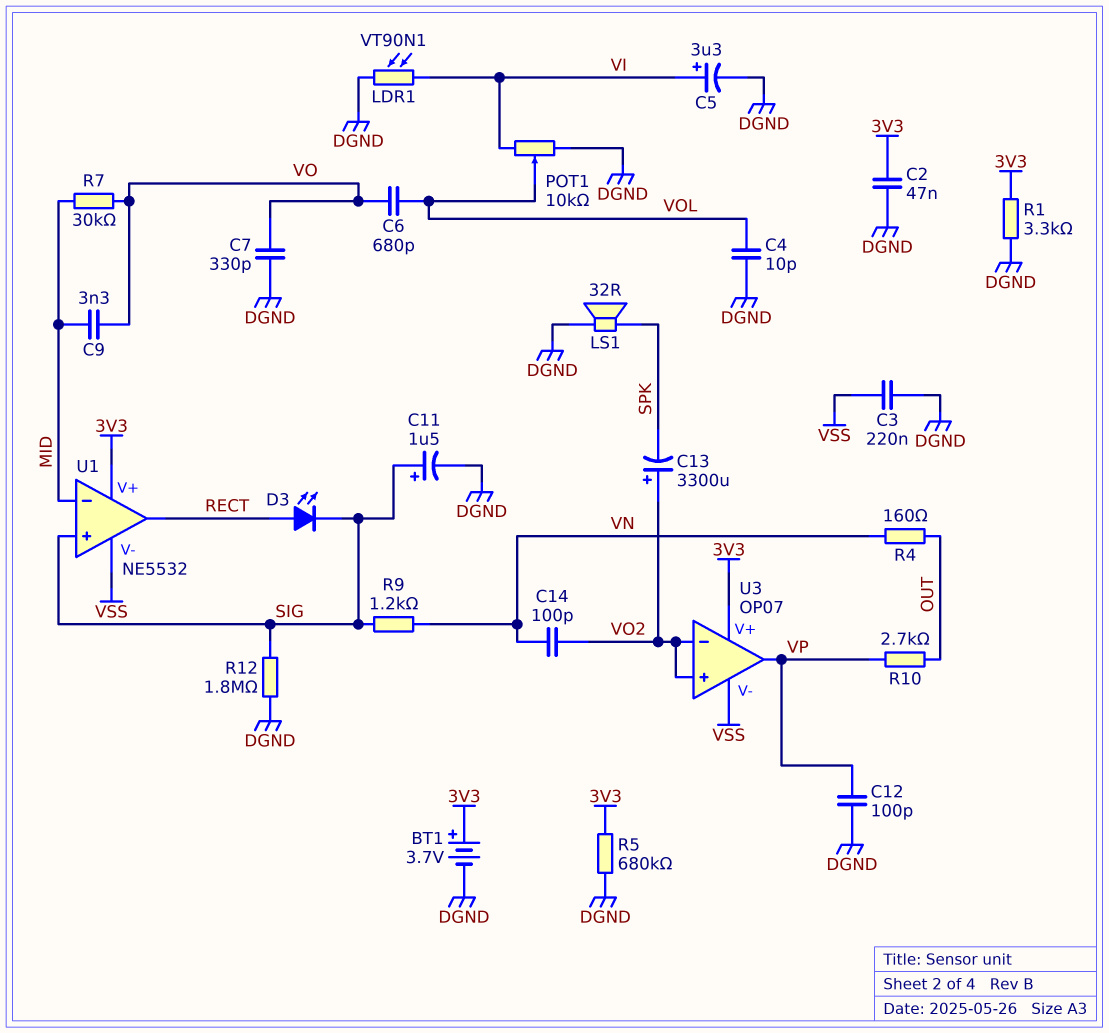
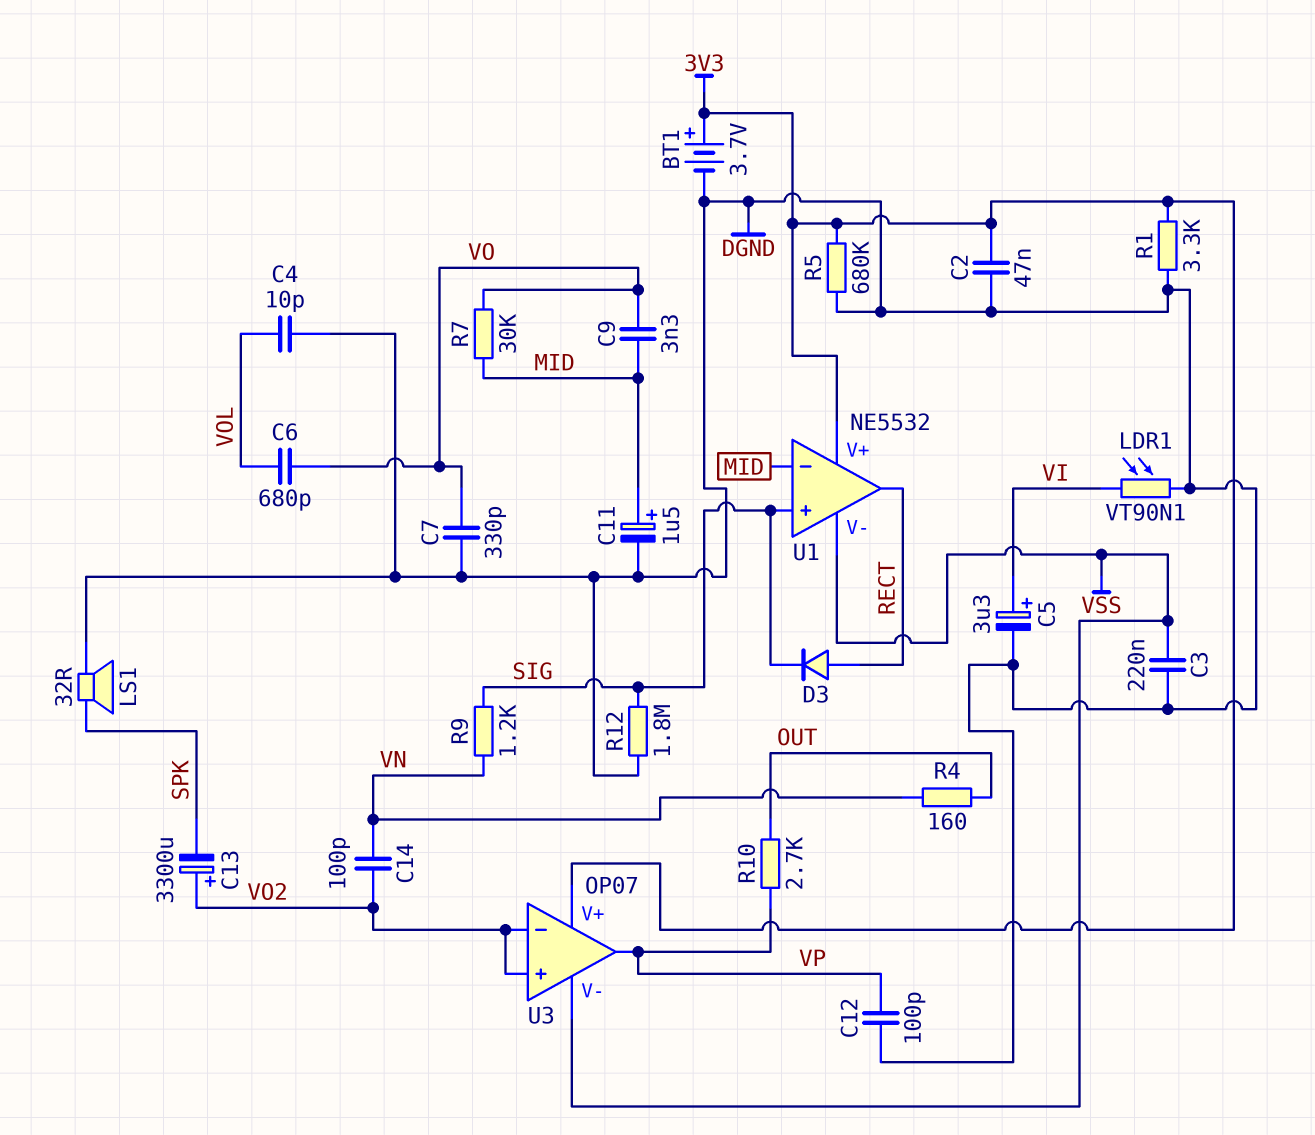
C11: 1.5uF (plus SIG, minus DGND) -> 1.5uF (plus MID, minus DGND)
D3: LED (A RECT, K SIG) -> diode (A RECT, K SIG)
POT1: 10k (DGND, VI, wiper VOL) -> none

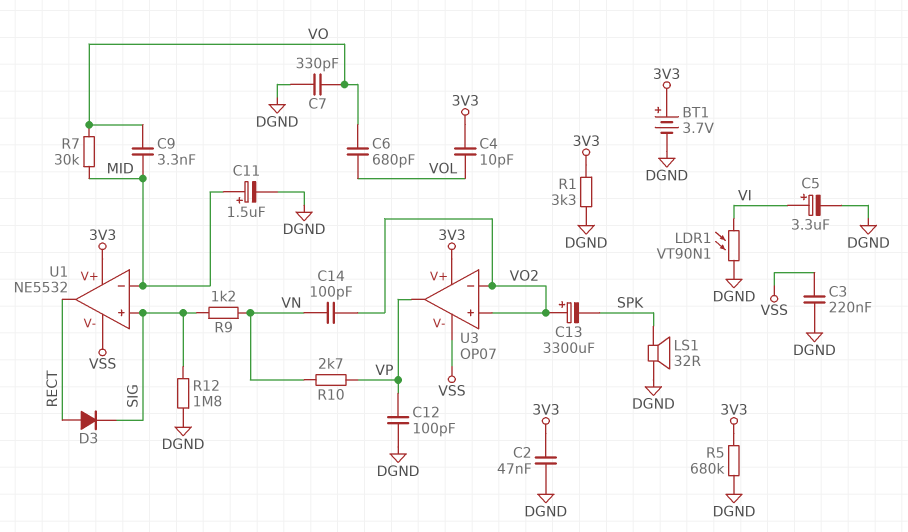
C4: 10pF (DGND, VOL) -> 10pF (3V3, VOL)
R4: 160 (OUT, VN) -> none
R10: 2.7k (OUT, VP) -> 2.7k (VN, VP)

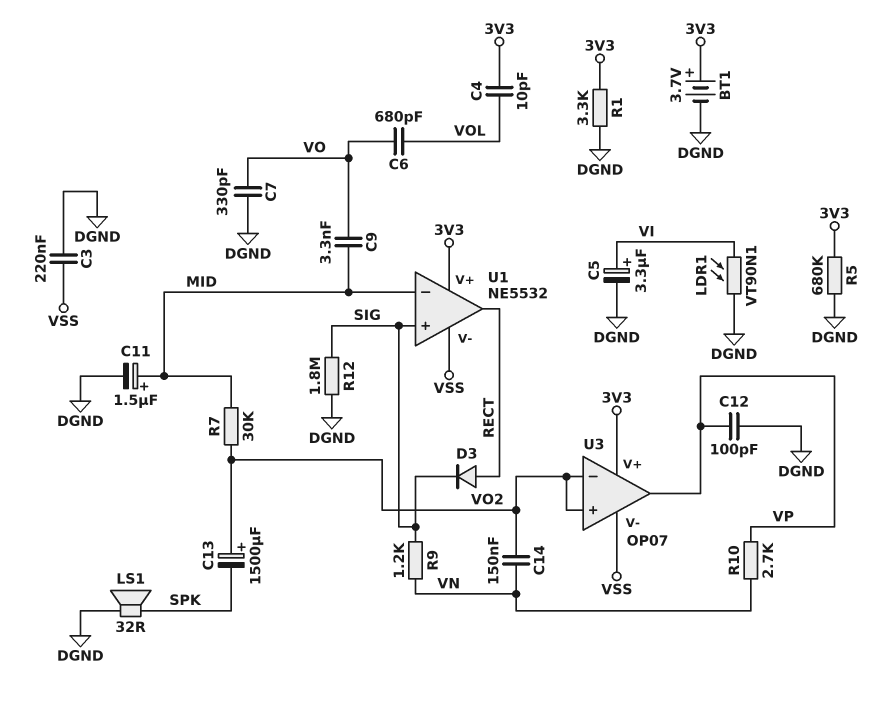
C2: 47nF (3V3, DGND) -> none
C13: 3300uF (plus VO2, minus SPK) -> 1500uF (plus VO2, minus SPK)
C14: 100pF (VN, VO2) -> 150nF (VN, VO2)
R7: 30k (MID, VO) -> 30k (MID, VO2)

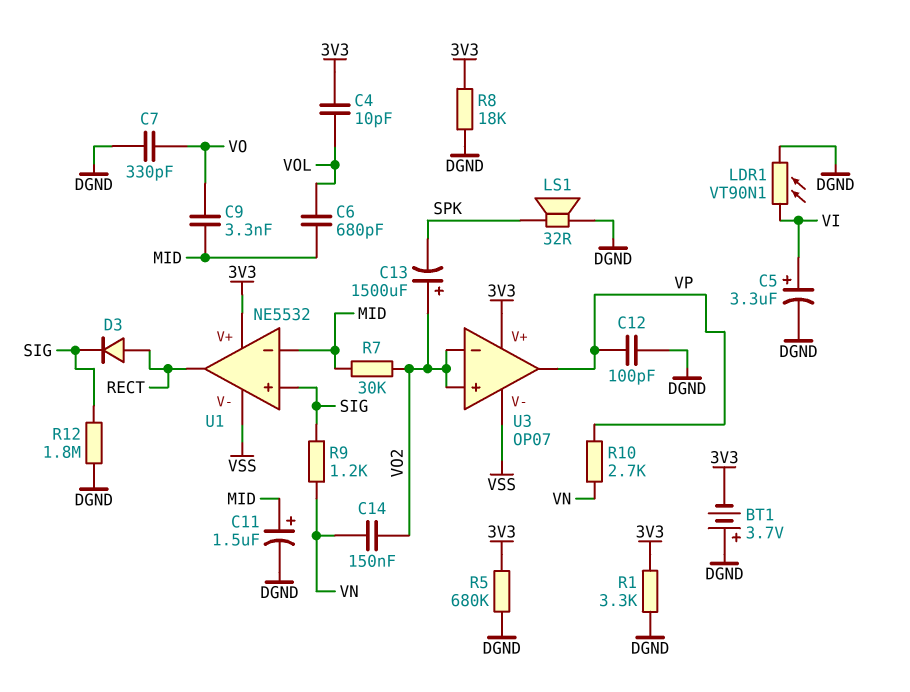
BT1: 3.7V (plus 3V3, minus DGND) -> 3.7V (plus DGND, minus 3V3)
C3: 220nF (DGND, VSS) -> none
C6: 680pF (VO, VOL) -> 680pF (MID, VOL)
R8: none -> 18k (3V3, DGND)

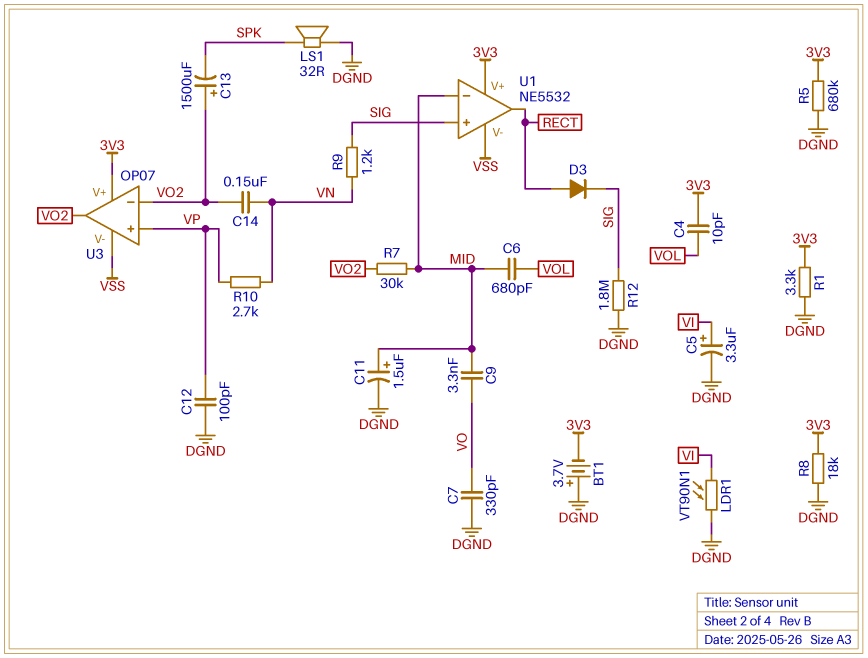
U3 pin in+: VO2 -> VP
U3 pin out: VP -> VO2

